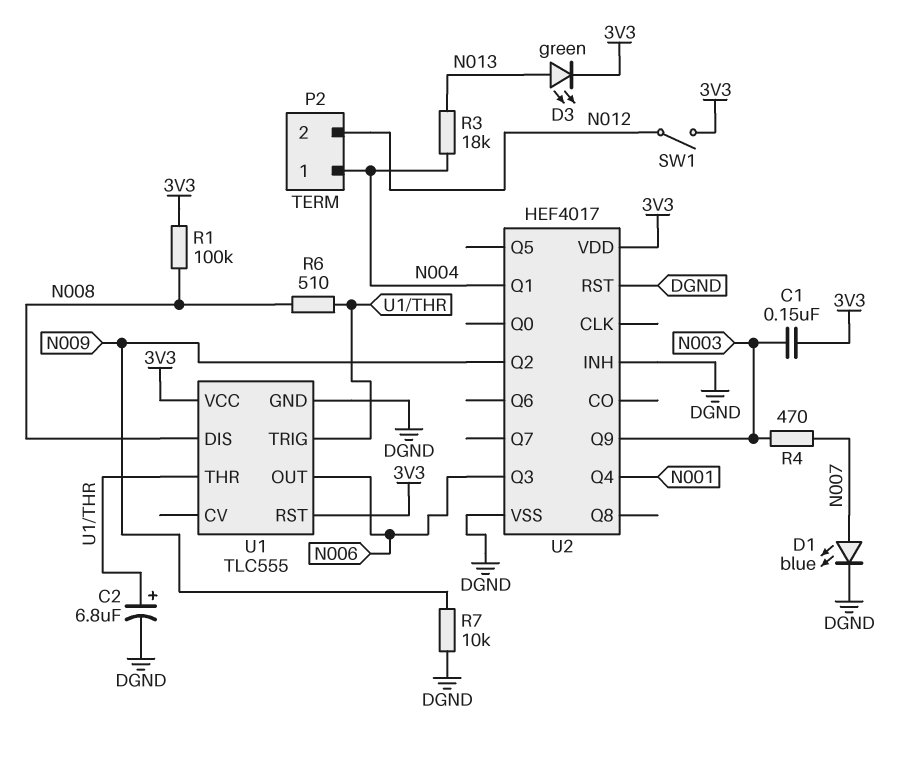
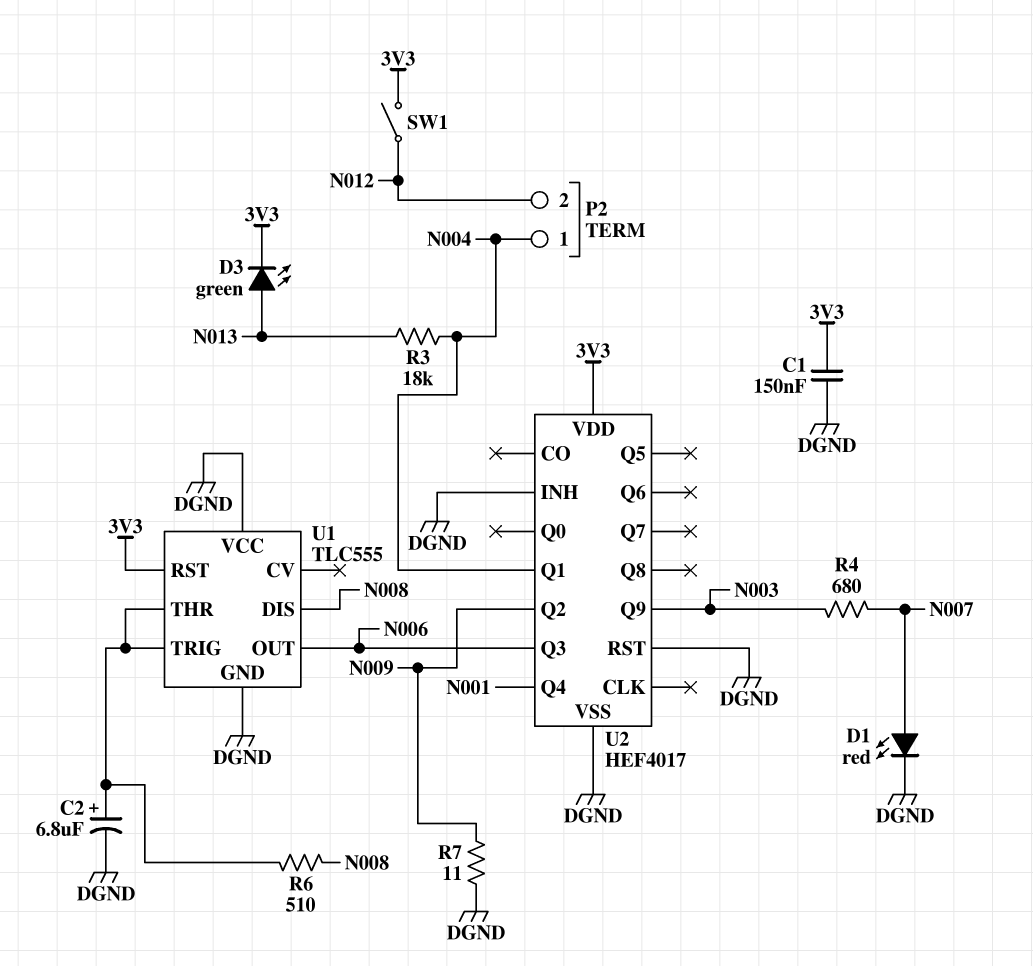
C1: 150nF (3V3, N003) -> 150nF (3V3, DGND)
D1: LED blue (A N007, K DGND) -> LED red (A N007, K DGND)
R1: 100k (3V3, N008) -> none
R4: 470 (N003, N007) -> 680 (N003, N007)
R7: 10k (DGND, N009) -> 11 (DGND, N009)
U1 pin VCC: 3V3 -> DGND

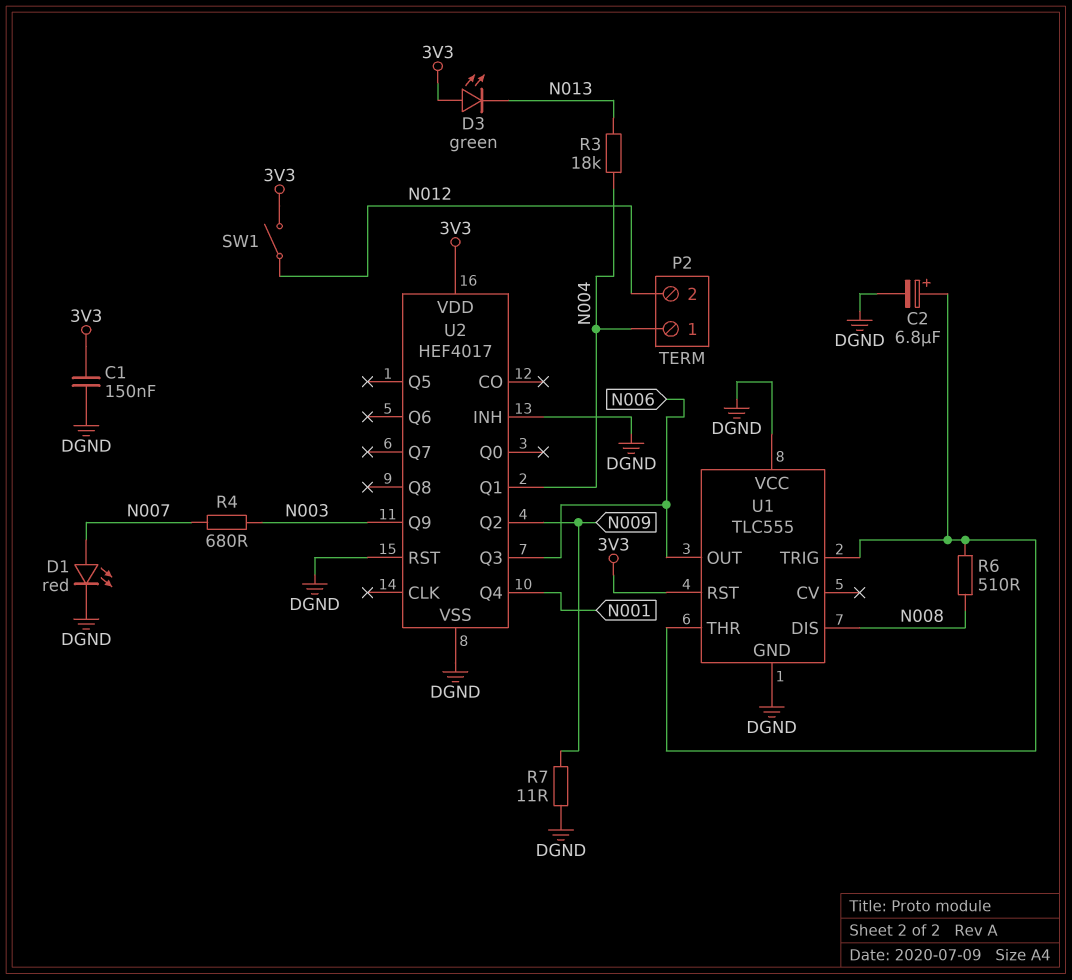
D3: LED green (A N013, K 3V3) -> LED green (A 3V3, K N013)

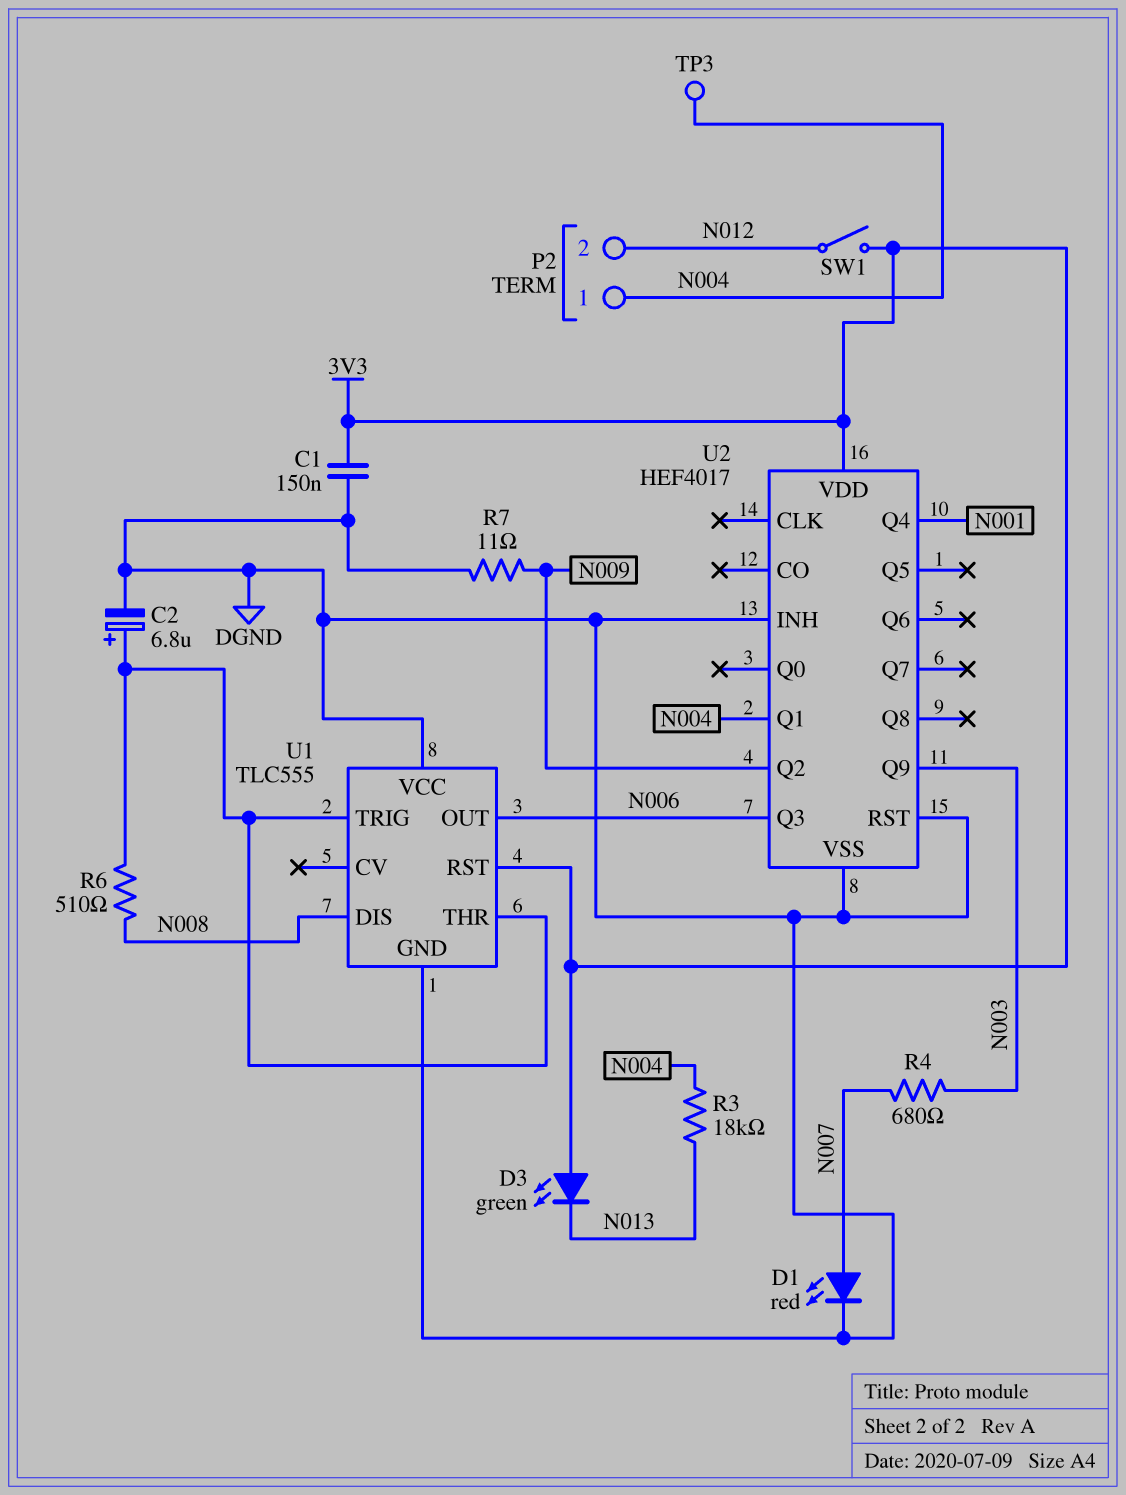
TP3: none -> test point (N004)

